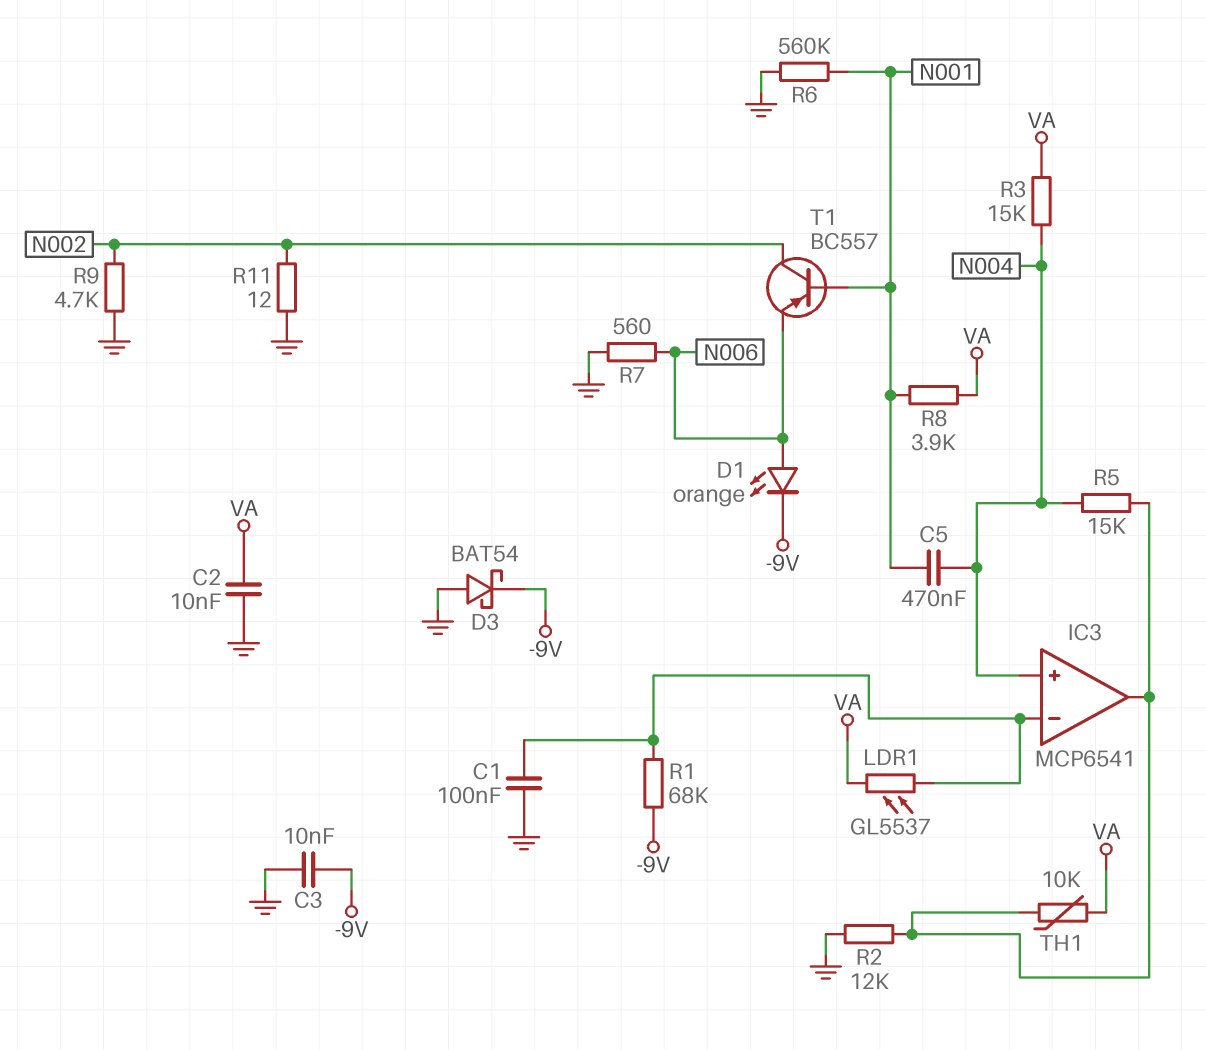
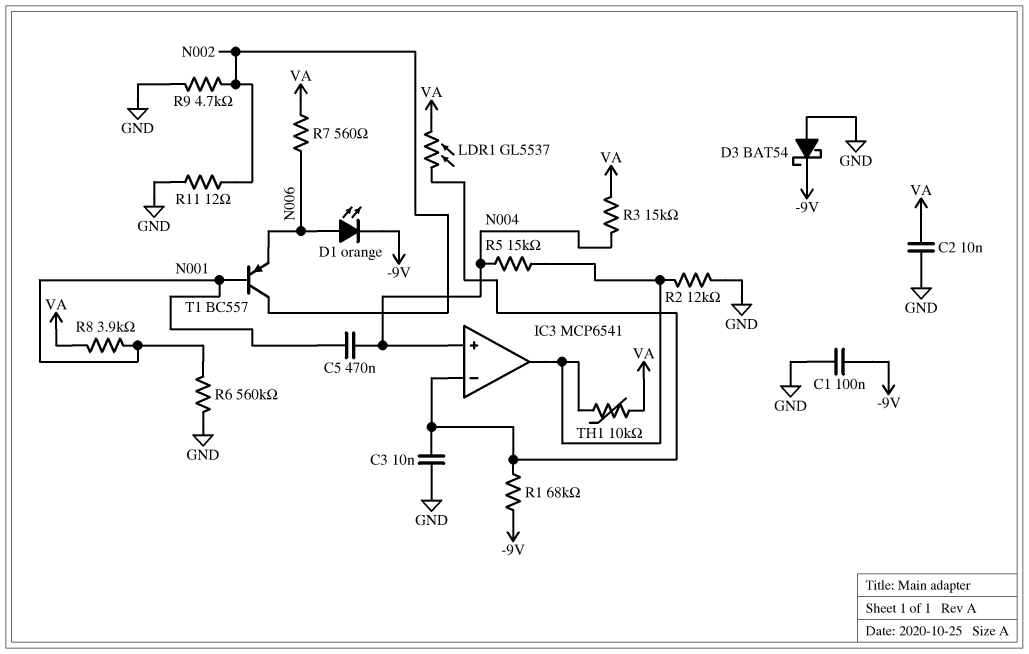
C1: 100nF (GND, IC3/in-) -> 100nF (-9V, GND)
C3: 10nF (-9V, GND) -> 10nF (GND, IC3/in-)
R7: 560 (GND, N006) -> 560 (N006, VA)

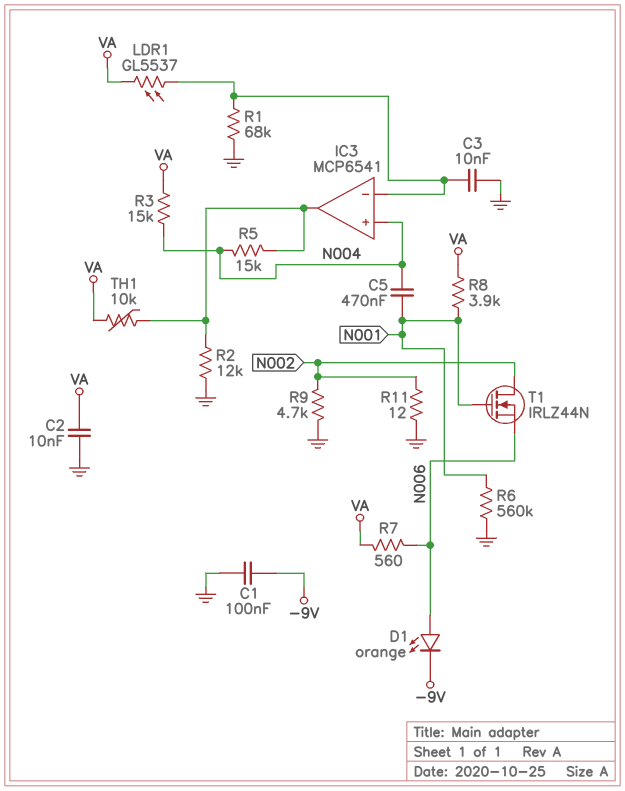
D3: schottky BAT54 (A GND, K -9V) -> none
R1: 68k (-9V, IC3/in-) -> 68k (GND, IC3/in-)
T1: PNP BC557 (B N001, C N002, E N006) -> NMOS IRLZ44N (G N001, D N002, S N006)

